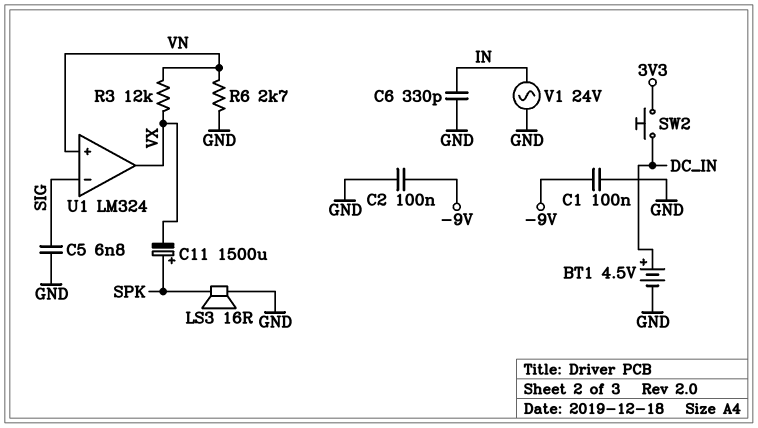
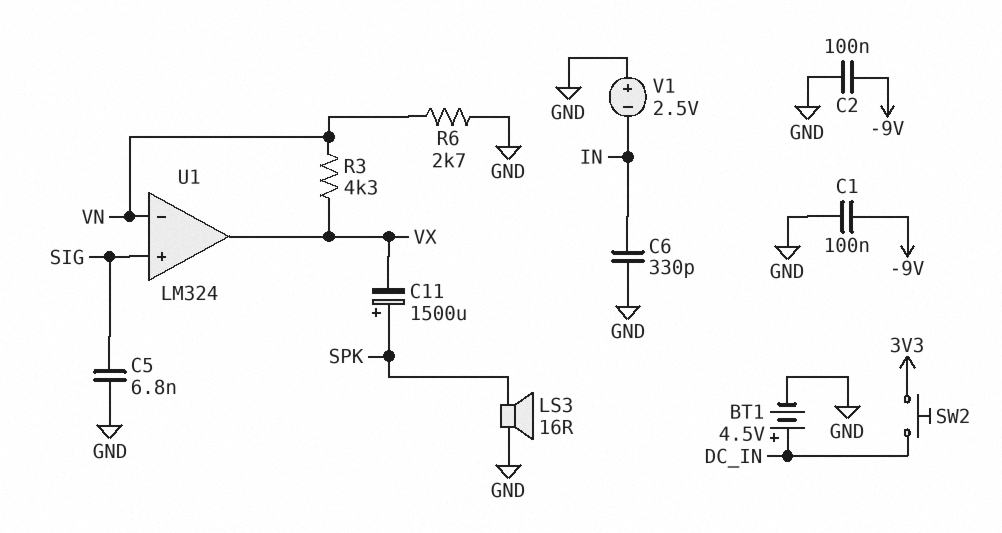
R3: 12k (VN, VX) -> 4.3k (VN, VX)
U1 pin in+: VN -> SIG
U1 pin in-: SIG -> VN
V1: AC 24V (GND, IN) -> 2.5V (plus GND, minus IN)

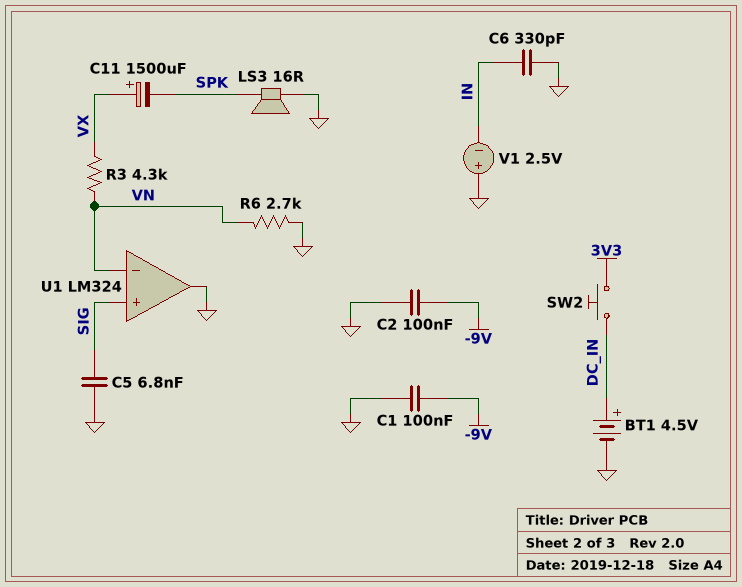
C11: 1500uF (plus SPK, minus VX) -> 1500uF (plus VX, minus SPK)
U1 pin out: VX -> GND

